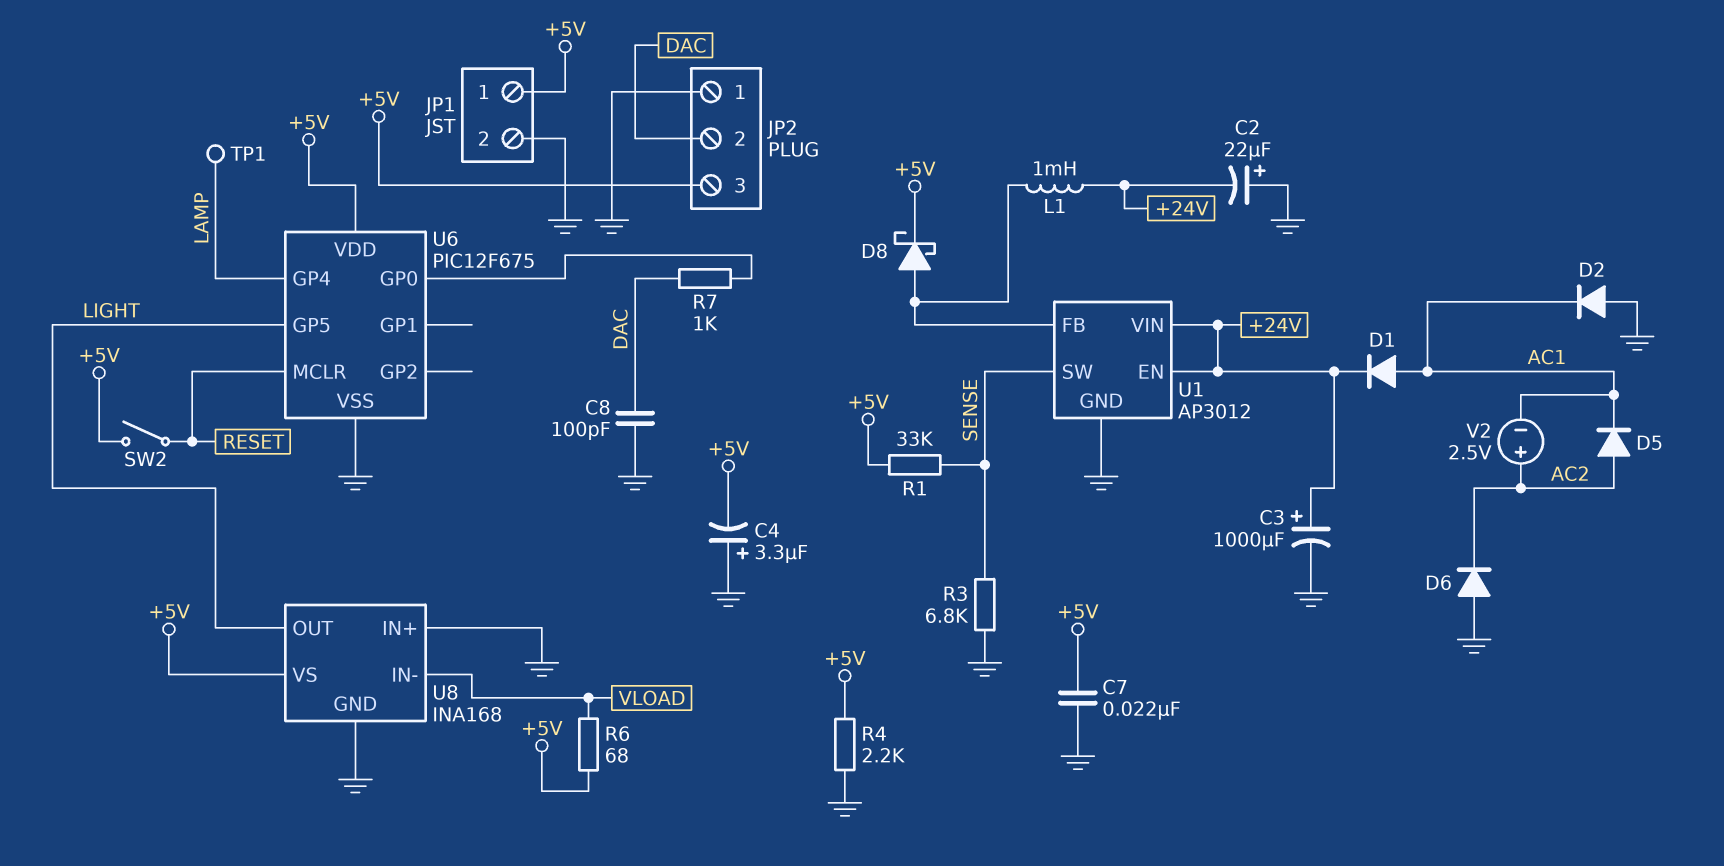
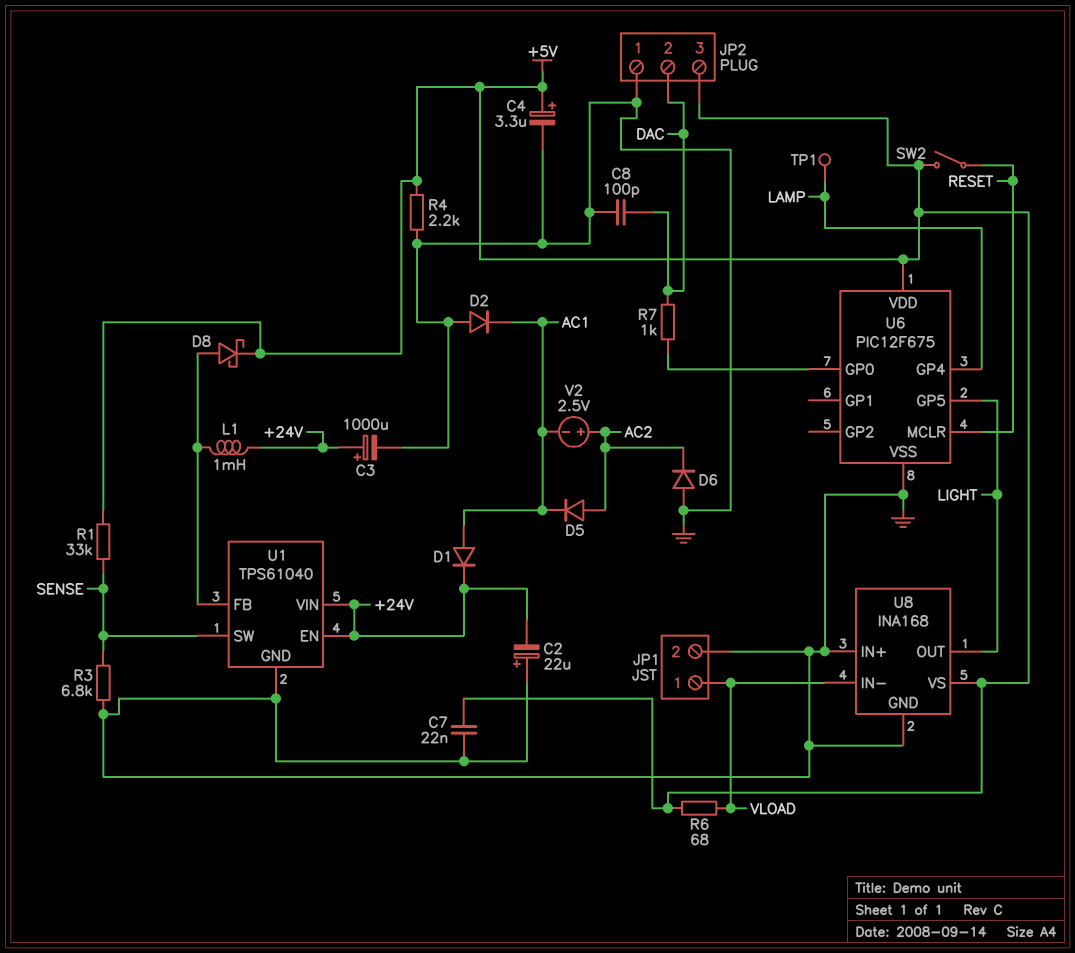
C4: 3.3uF (plus GND, minus +5V) -> 3.3uF (plus +5V, minus GND)
JP1 pin 1: +5V -> VLOAD
U1: AP3012 -> TPS61040

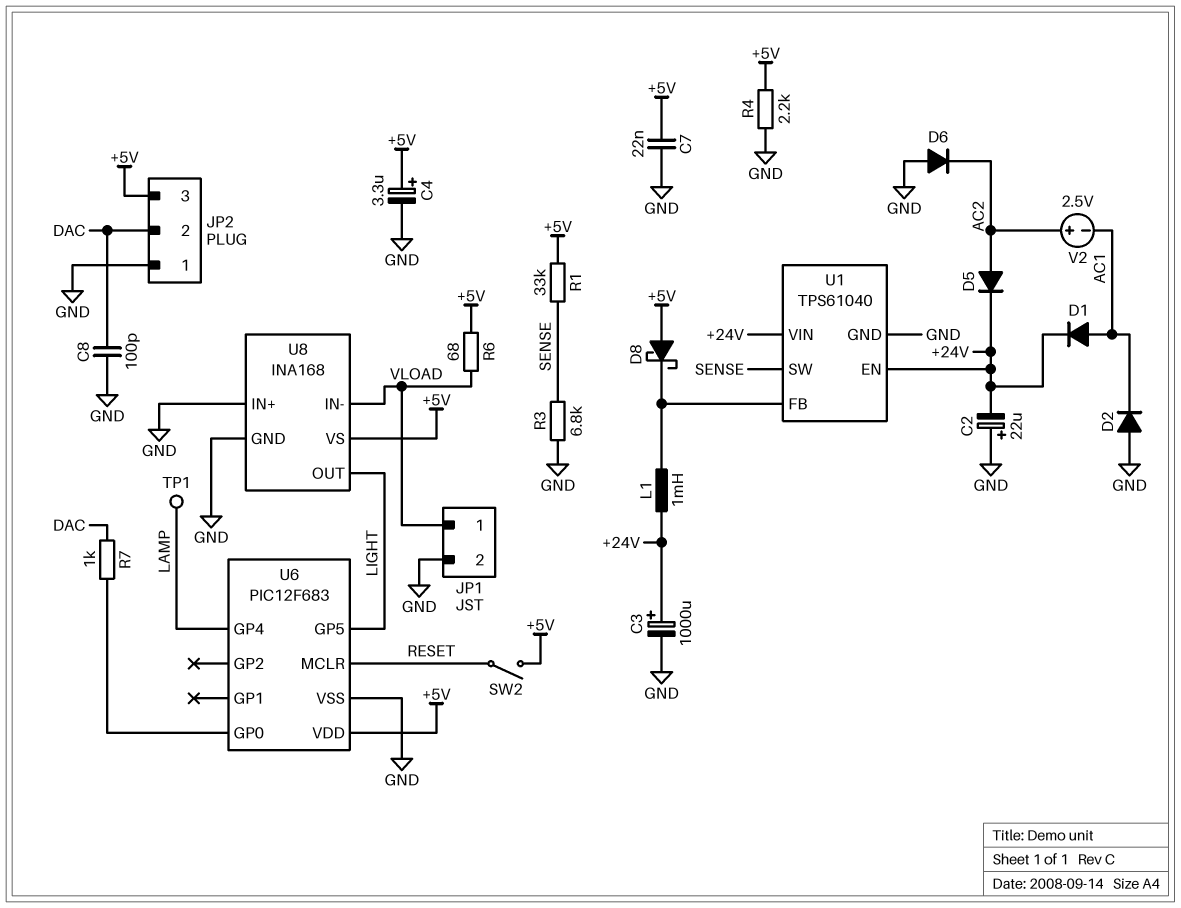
D5: diode (A AC2, K AC1) -> diode (A AC2, K +24V)
D8: schottky (A U1/FB, K +5V) -> schottky (A +5V, K U1/FB)
U6: PIC12F675 -> PIC12F683

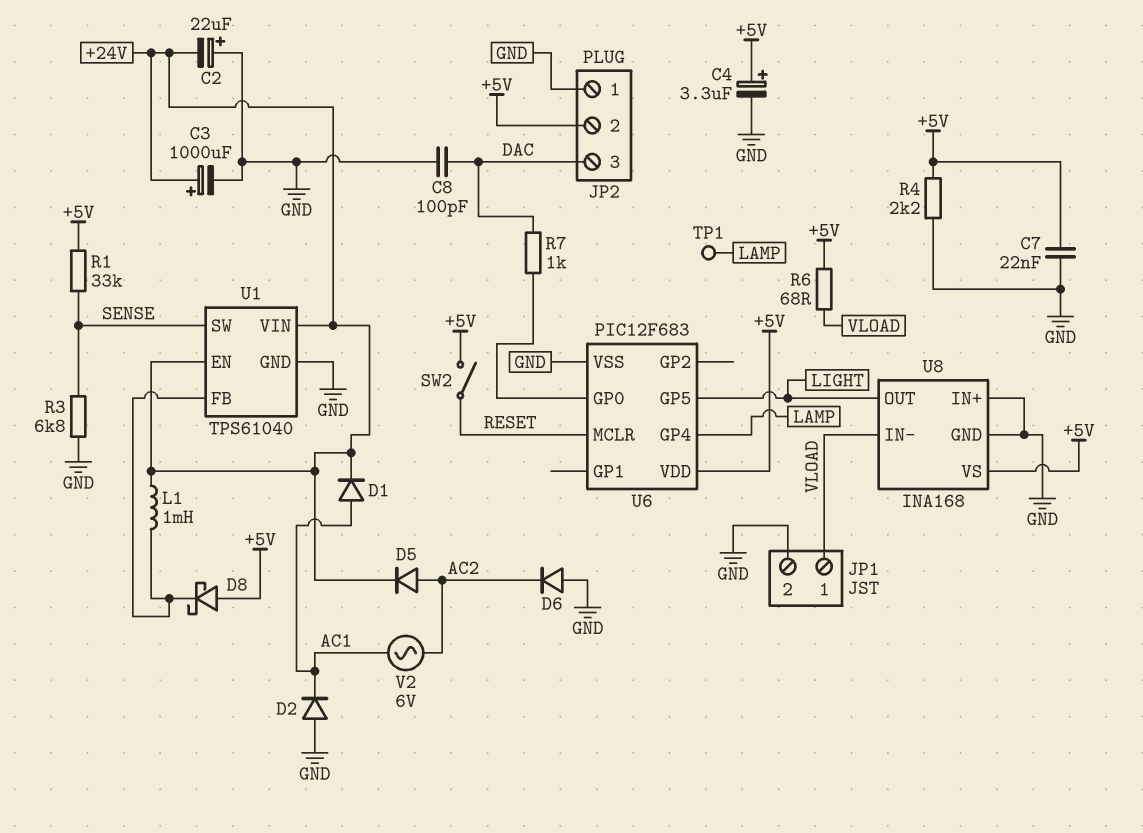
JP2 pin 2: DAC -> +5V
JP2 pin 3: +5V -> DAC
V2: 2.5V (plus AC2, minus AC1) -> AC 6V (AC1, AC2)

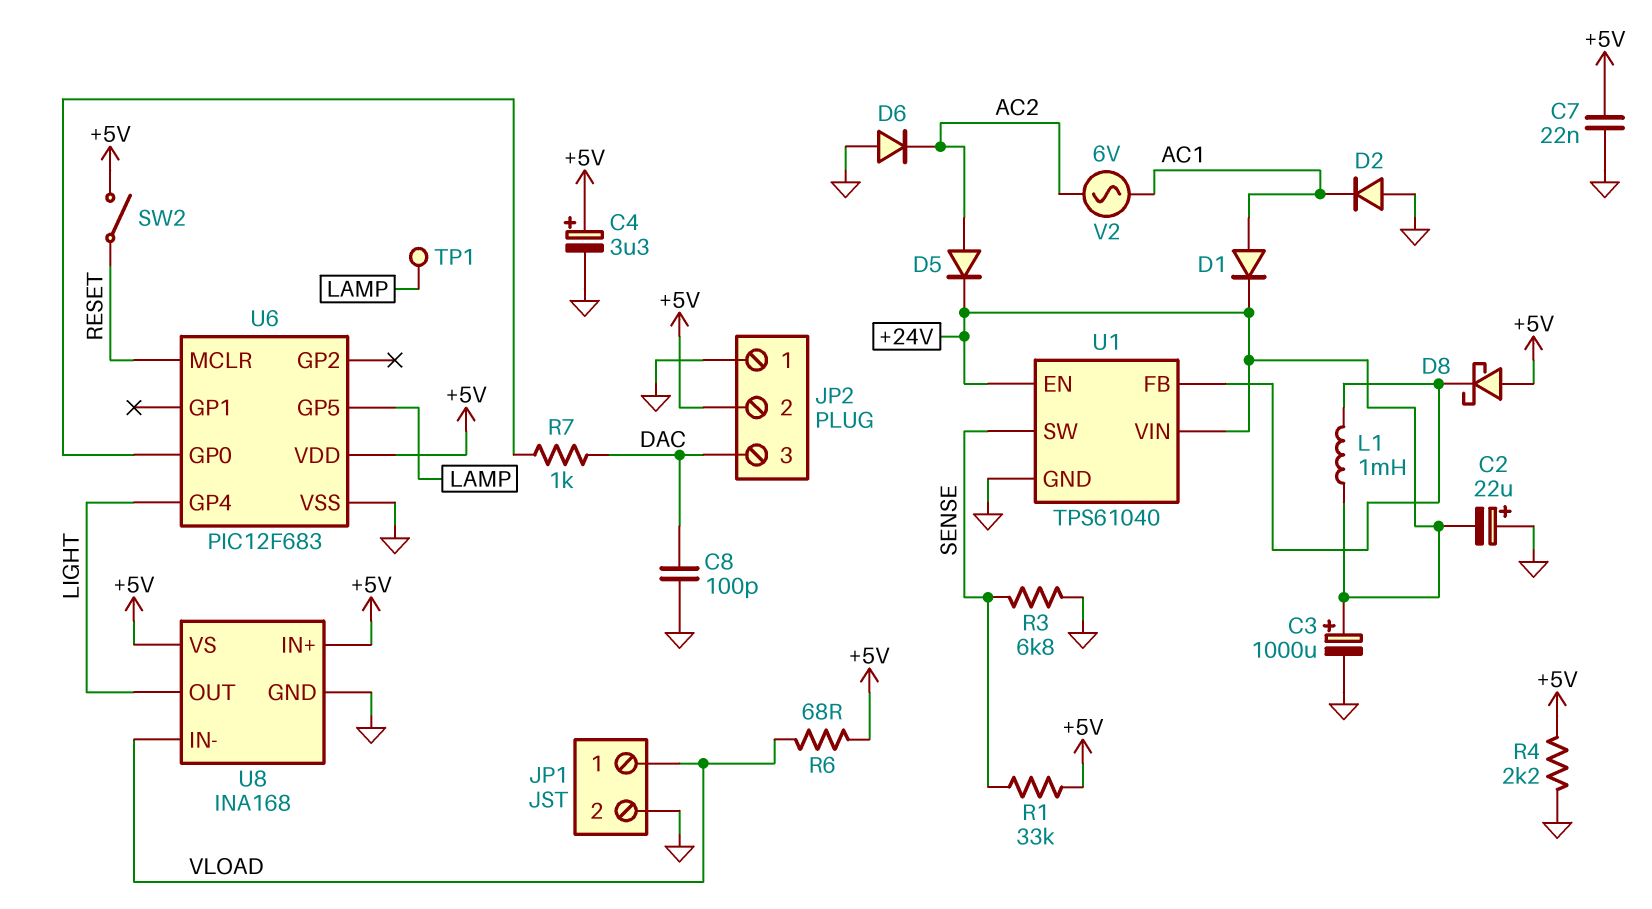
U6 pin GP4: LAMP -> LIGHT
U6 pin GP5: LIGHT -> LAMP
U8 pin IN+: GND -> +5V

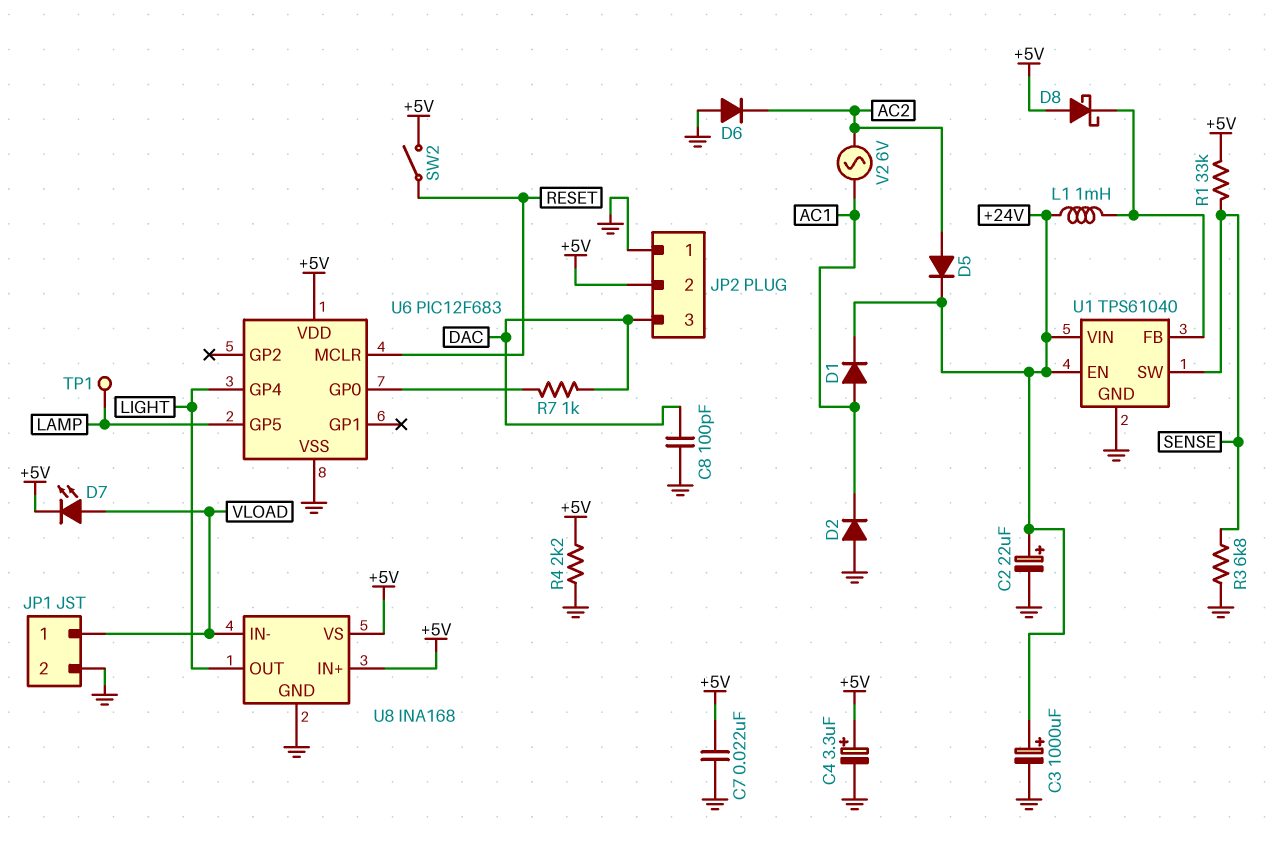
C2: 22uF (plus GND, minus +24V) -> 22uF (plus +24V, minus GND)
D7: none -> LED (A VLOAD, K +5V)
R6: 68 (+5V, VLOAD) -> none

